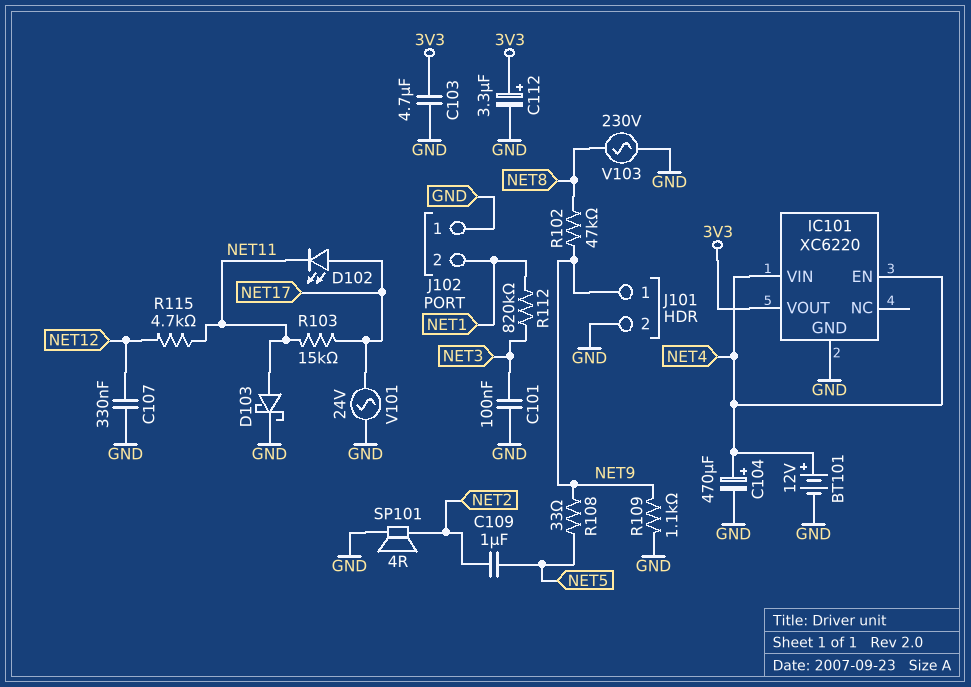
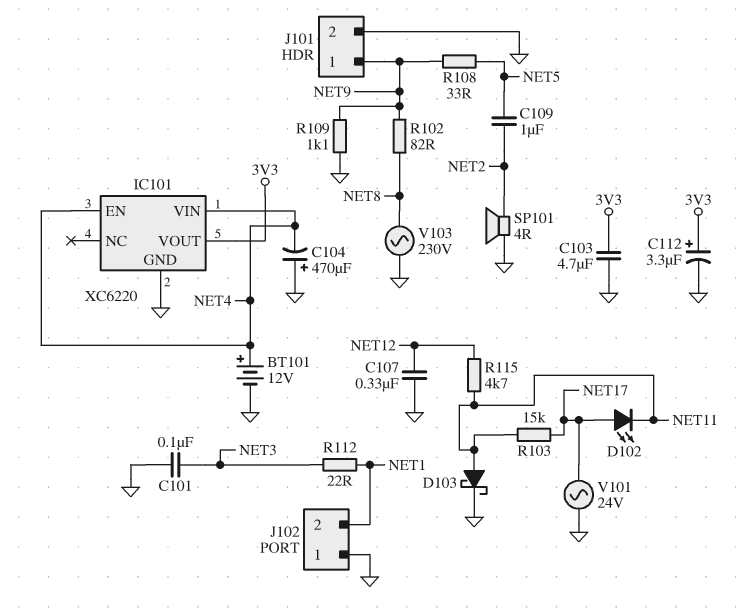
C104: 470uF (plus NET4, minus GND) -> 470uF (plus GND, minus NET4)
R102: 47k (NET8, NET9) -> 82 (NET8, NET9)
R112: 820k (NET1, NET3) -> 22 (NET1, NET3)

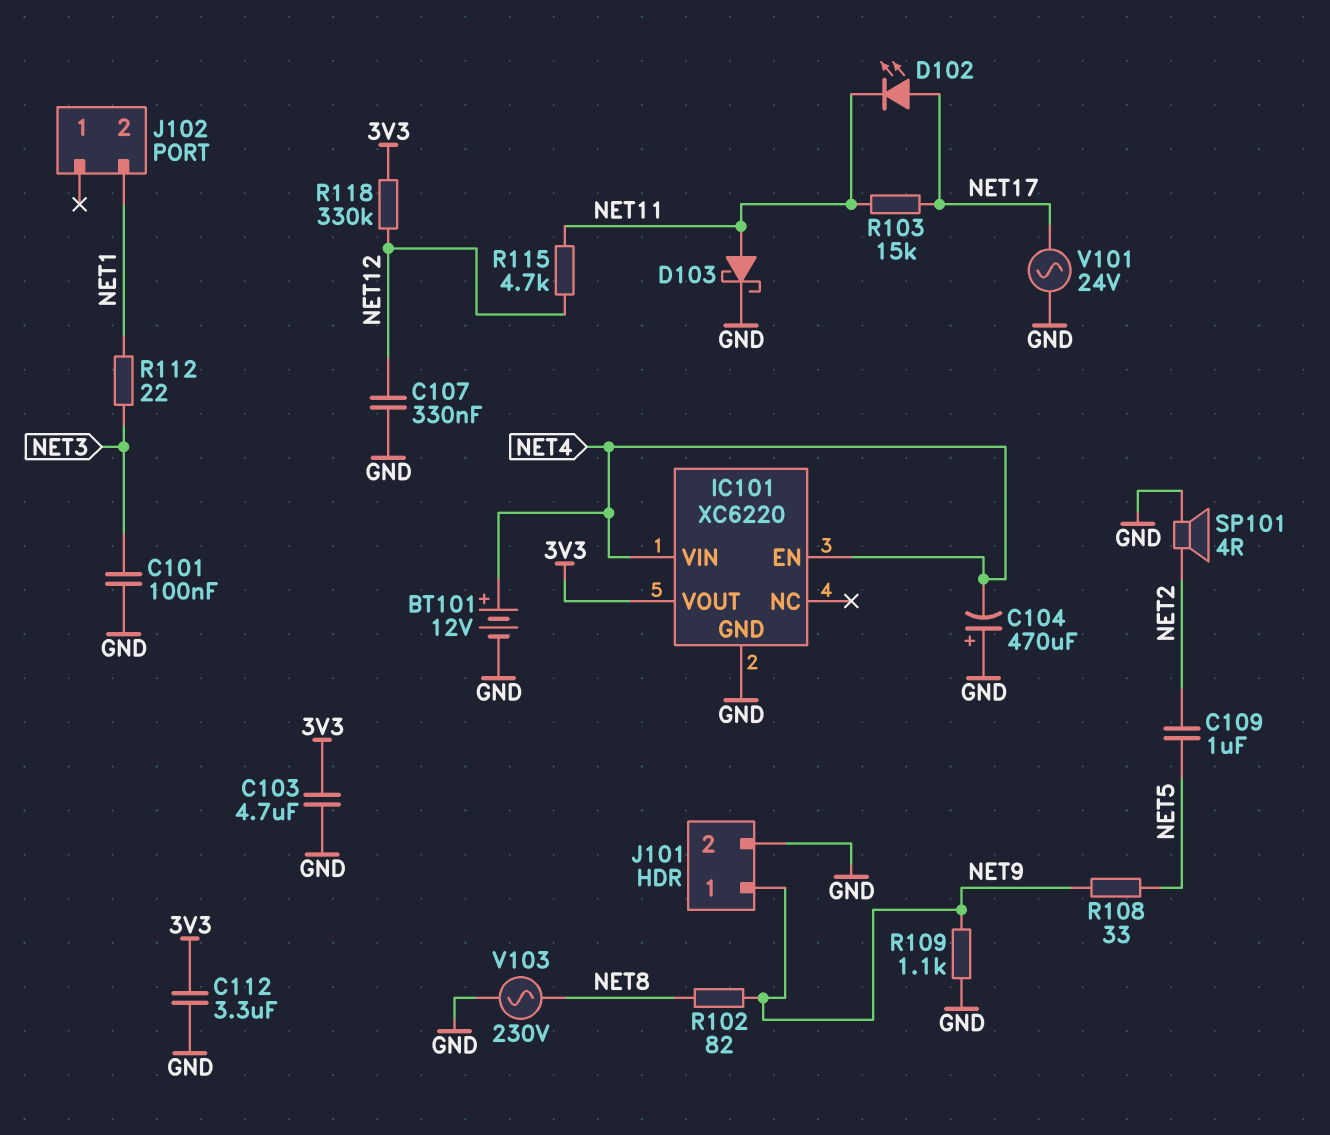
C112: 3.3uF (plus 3V3, minus GND) -> 3.3uF (3V3, GND)
J102 pin 1: GND -> none
R118: none -> 330k (3V3, NET12)

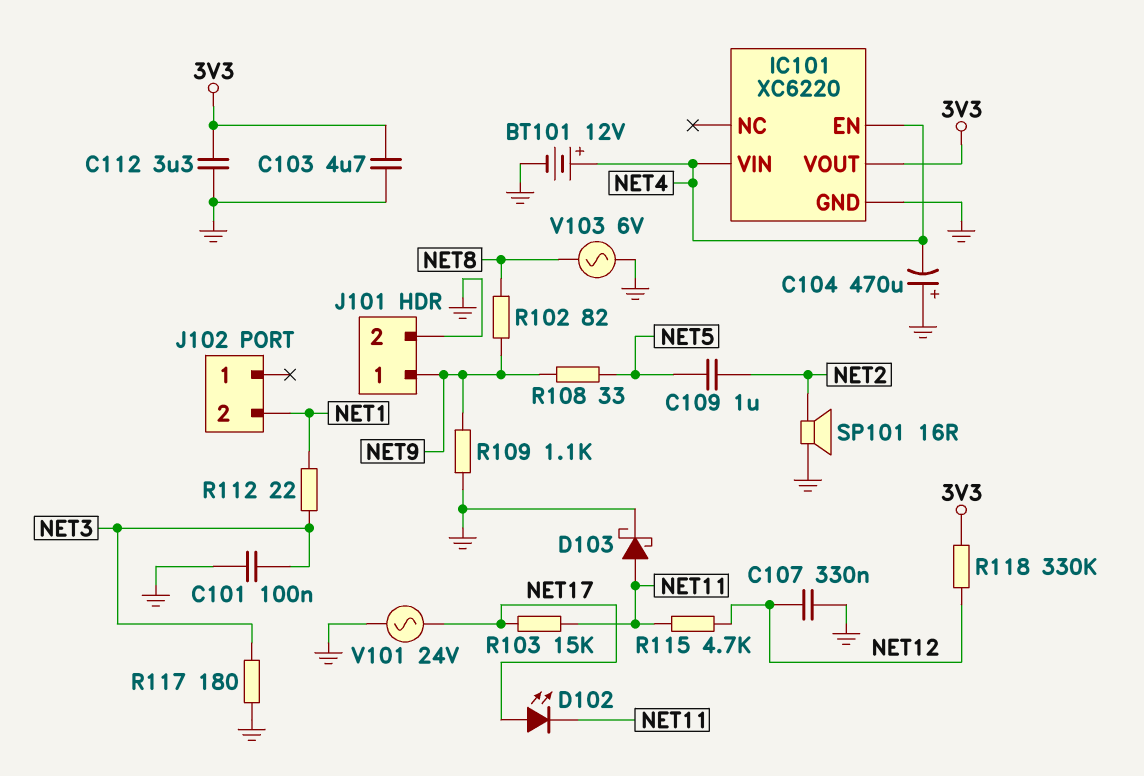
R117: none -> 180 (GND, NET3)
SP101: speaker 4R (GND, NET2) -> speaker 16R (GND, NET2)
V103: AC 230V (GND, NET8) -> AC 6V (GND, NET8)

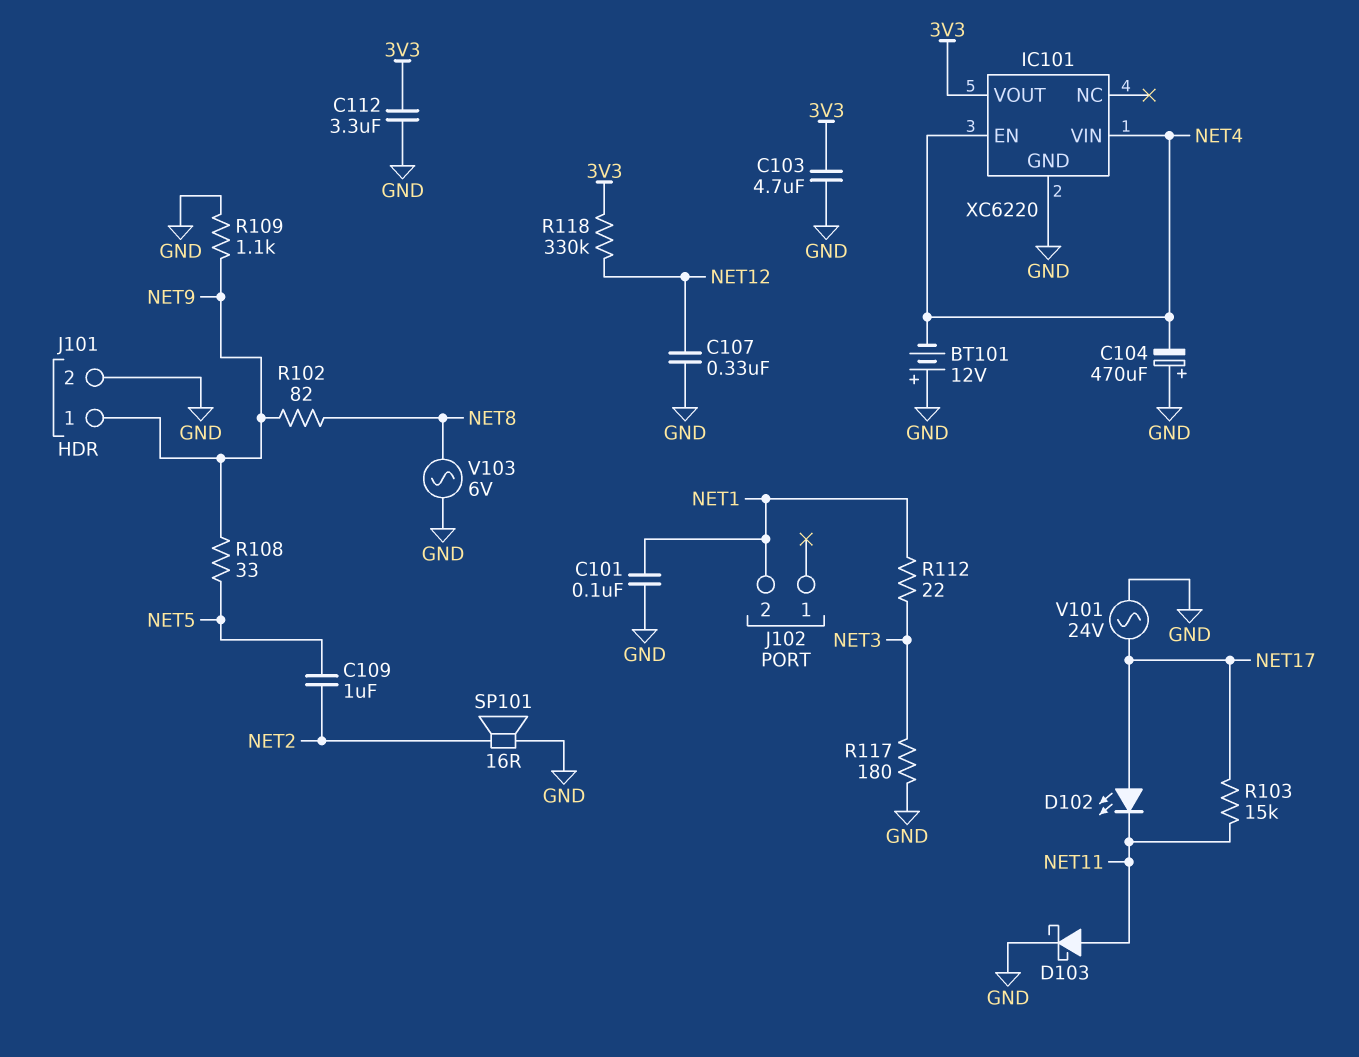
BT101: 12V (plus NET4, minus GND) -> 12V (plus GND, minus NET4)
C101: 100nF (GND, NET3) -> 100nF (GND, NET1)
R115: 4.7k (NET11, NET12) -> none

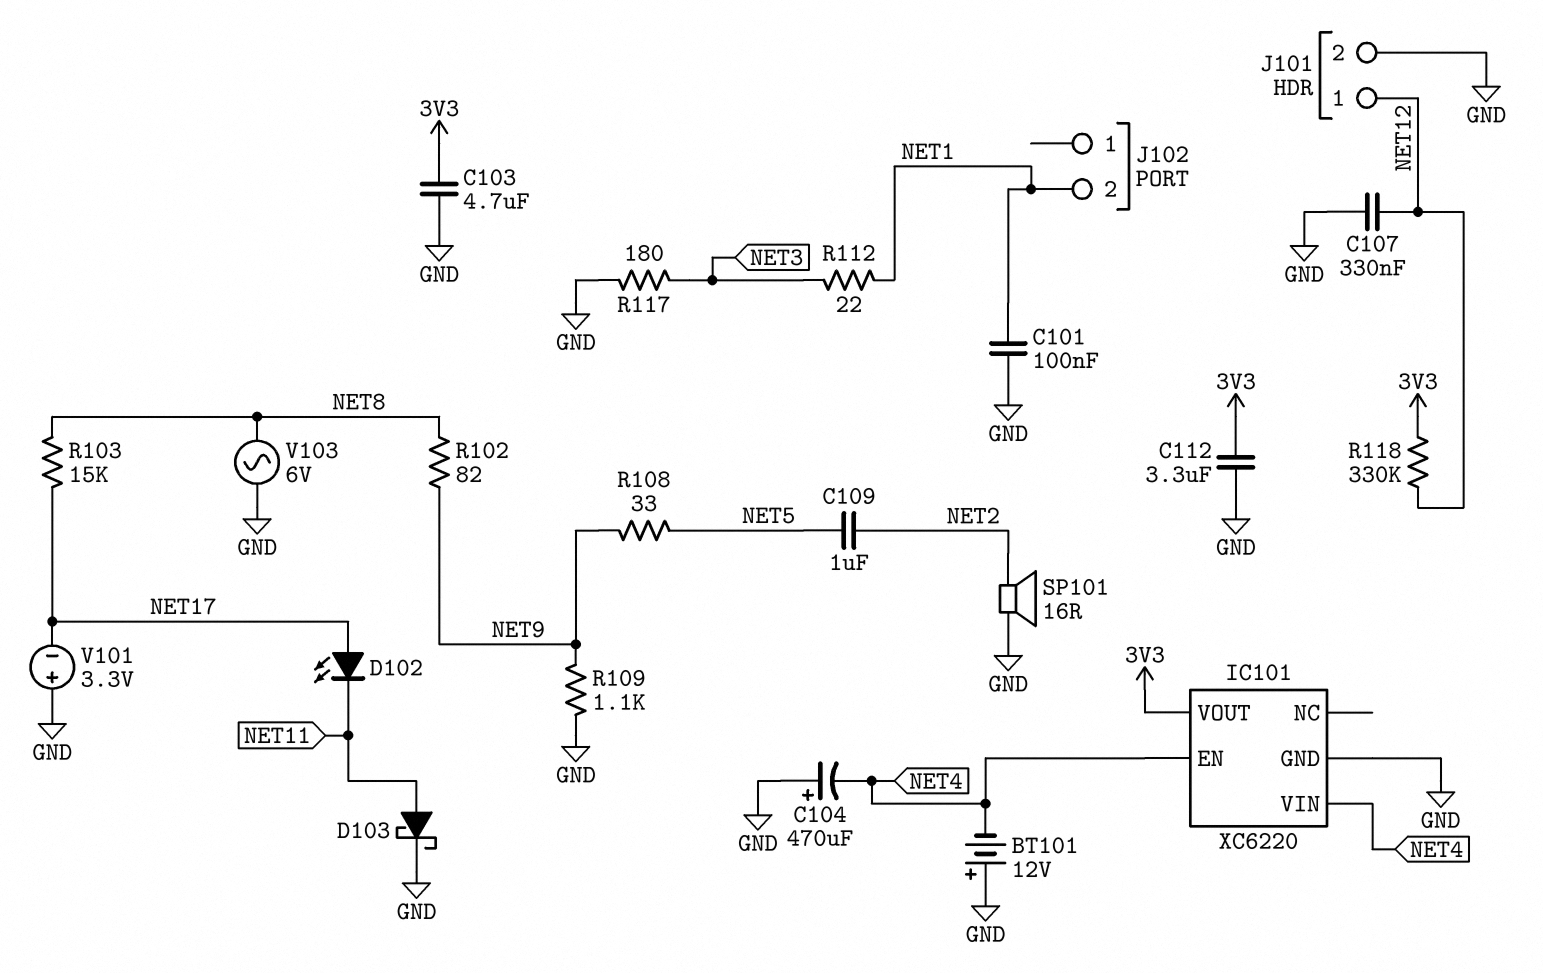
J101 pin 1: NET9 -> NET12
R103: 15k (NET11, NET17) -> 15k (NET8, NET17)
V101: AC 24V (GND, NET17) -> 3.3V (plus GND, minus NET17)

